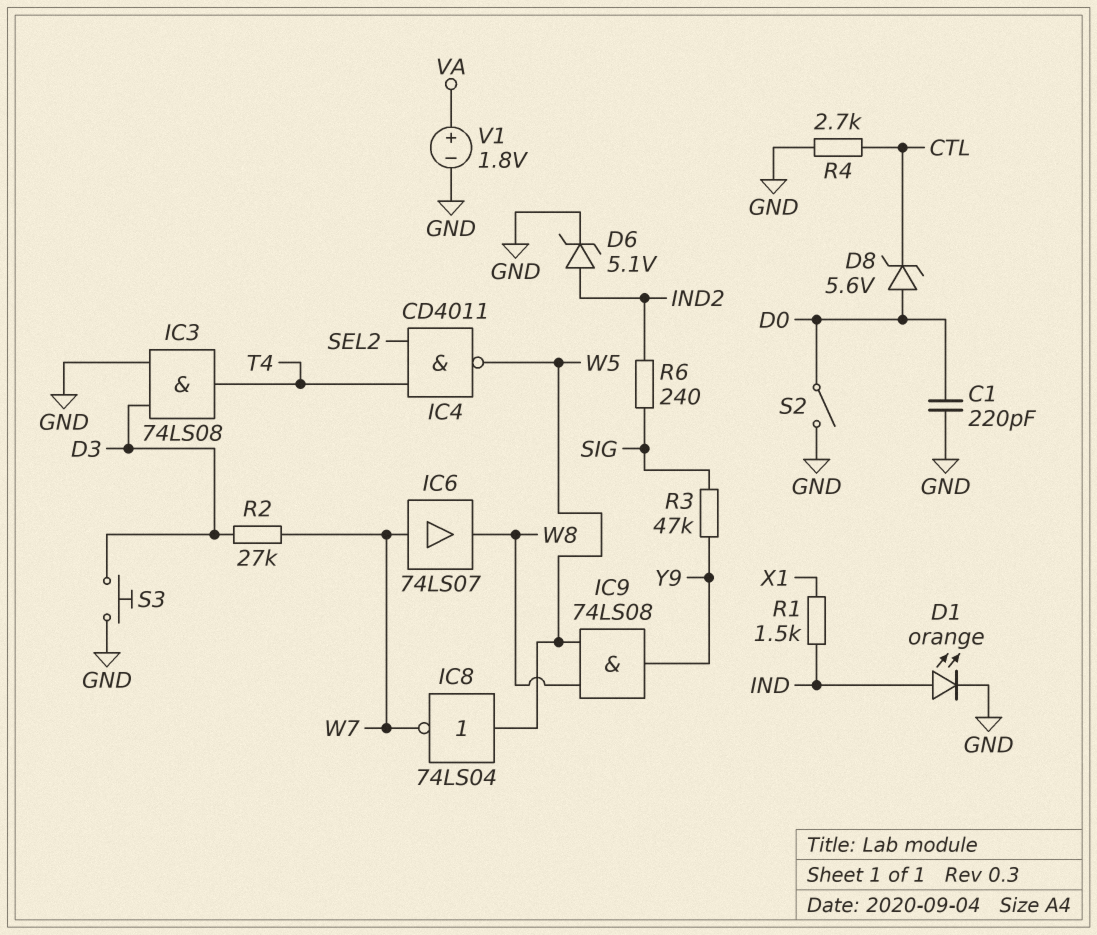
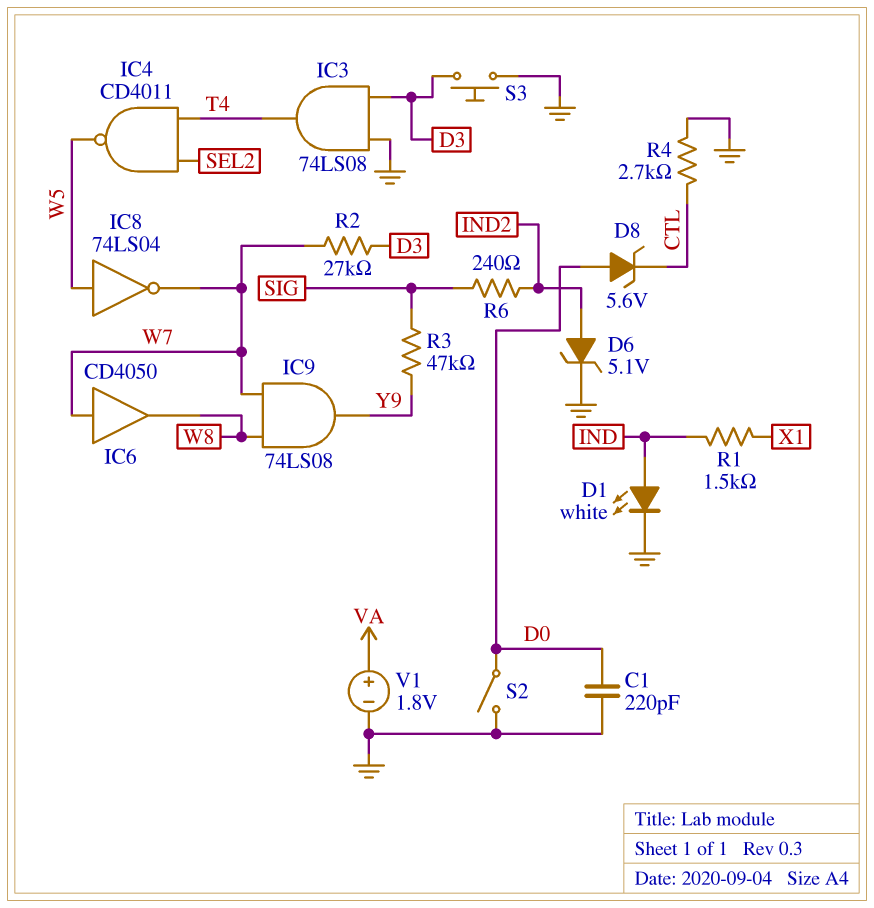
D1: LED orange (A IND, K GND) -> LED white (A IND, K GND)
IC6: buffer 74LS07 (in W7, out W8) -> buffer CD4050 (in W7, out W8)
IC9: AND 74LS08 (in W5, in W8, out Y9) -> AND 74LS08 (in W7, in W8, out Y9)

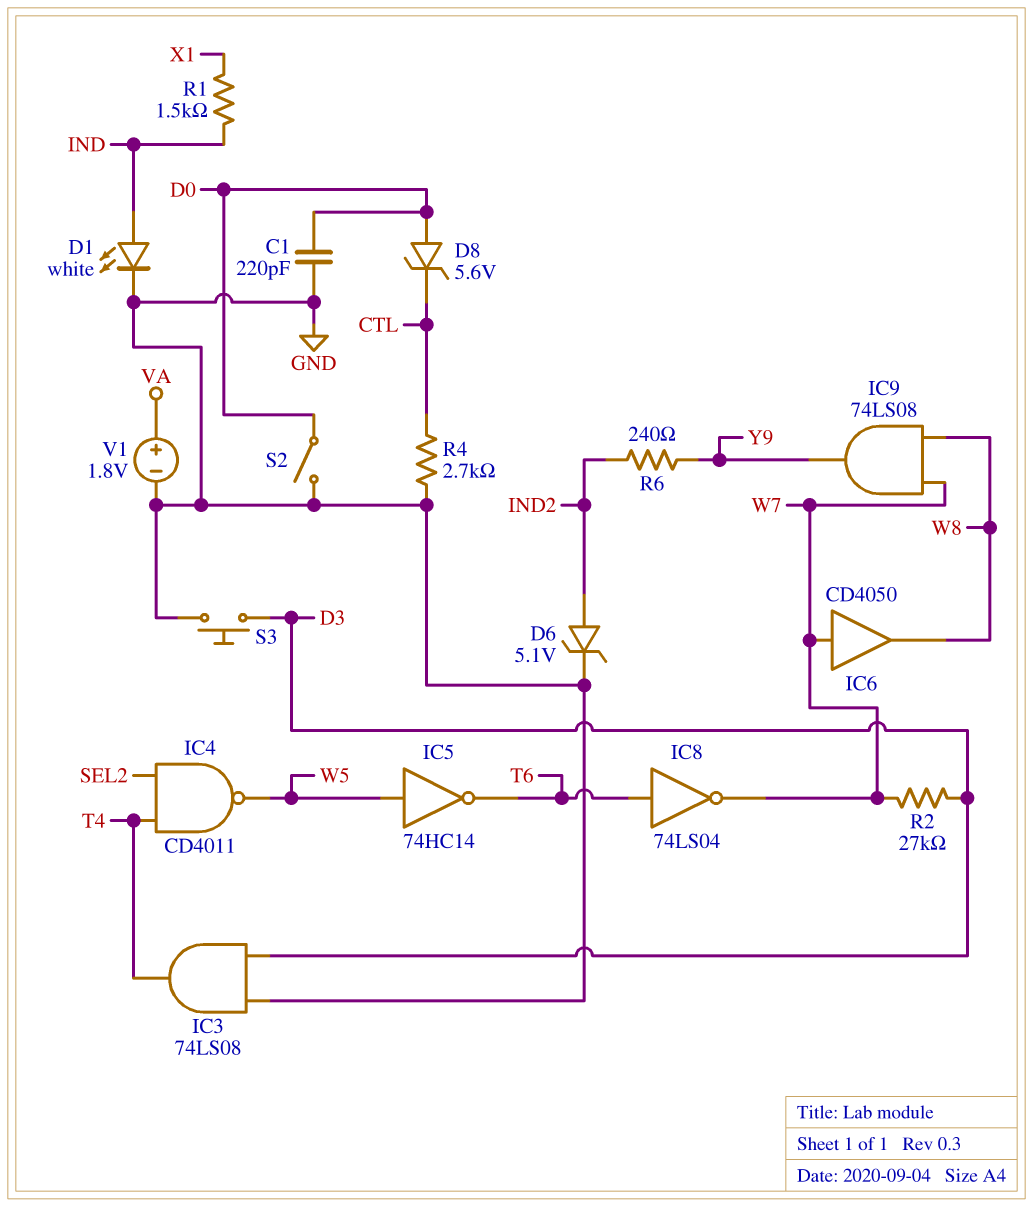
IC5: none -> NOT 74HC14 (in W5, out T6)
IC8: NOT 74LS04 (in W5, out W7) -> NOT 74LS04 (in T6, out W7)
R3: 47k (SIG, Y9) -> none
R6: 240 (IND2, SIG) -> 240 (IND2, Y9)

